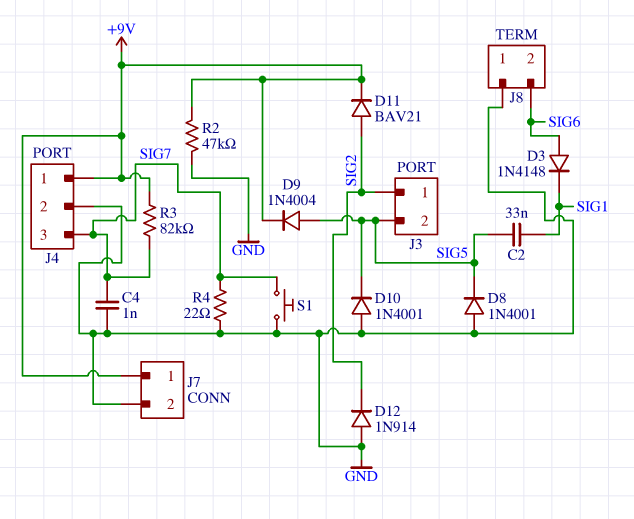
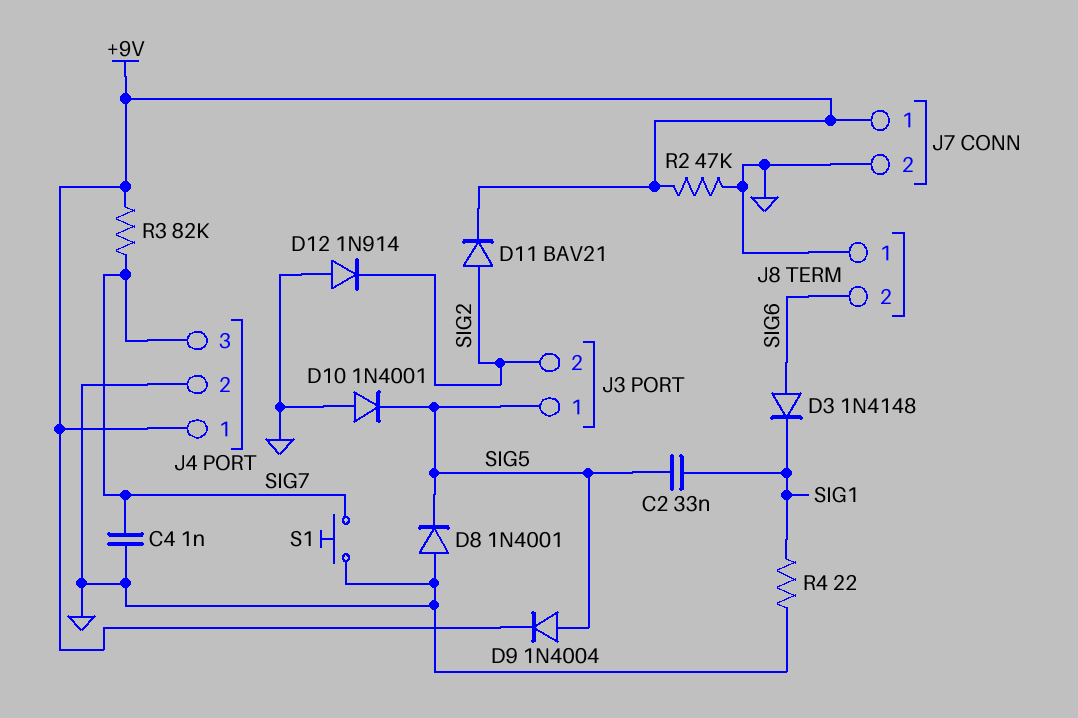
J3 pin 1: SIG2 -> SIG5
J3 pin 2: SIG5 -> SIG2
R4: 22 (GND, SIG7) -> 22 (GND, SIG1)

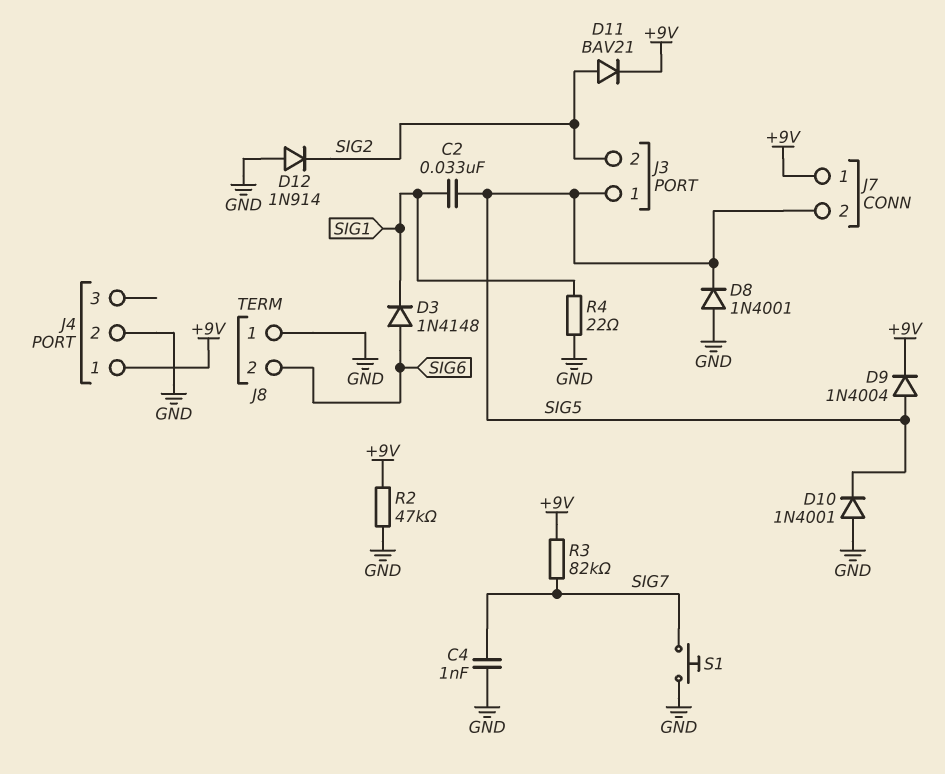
J4 pin 3: SIG7 -> none
J7 pin 2: GND -> SIG5

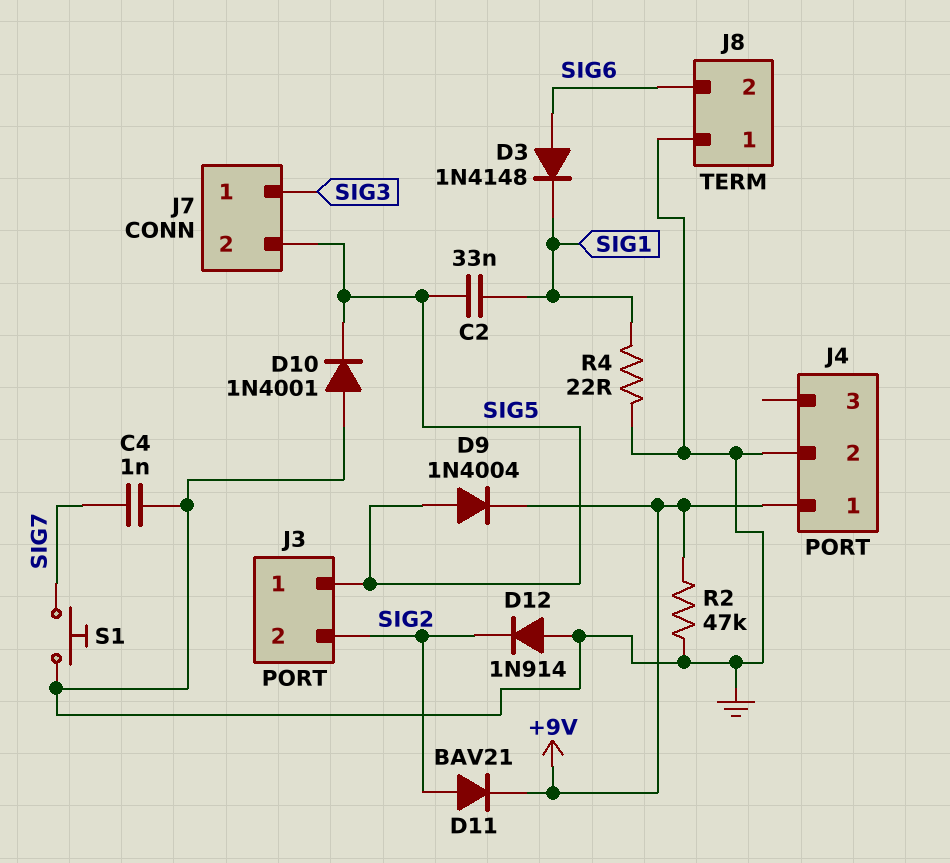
D8: diode 1N4001 (A GND, K SIG5) -> none
J7 pin 1: +9V -> SIG3
R3: 82k (+9V, SIG7) -> none

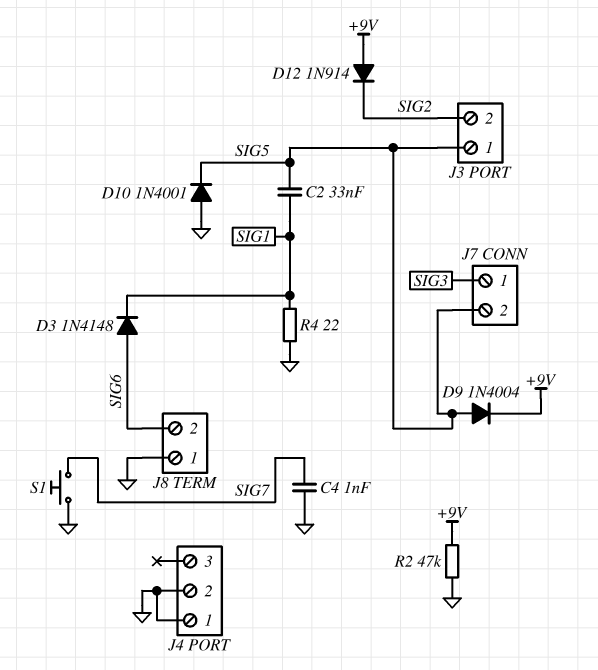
D11: diode BAV21 (A SIG2, K +9V) -> none
D12: diode 1N914 (A GND, K SIG2) -> diode 1N914 (A +9V, K SIG2)
J4 pin 1: +9V -> GND

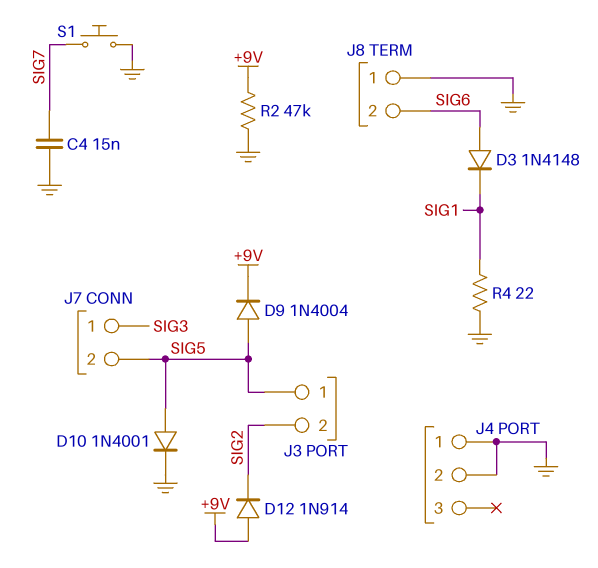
C2: 33nF (SIG1, SIG5) -> none
C4: 1nF (GND, SIG7) -> 15nF (GND, SIG7)
D10: diode 1N4001 (A GND, K SIG5) -> diode 1N4001 (A SIG5, K GND)

